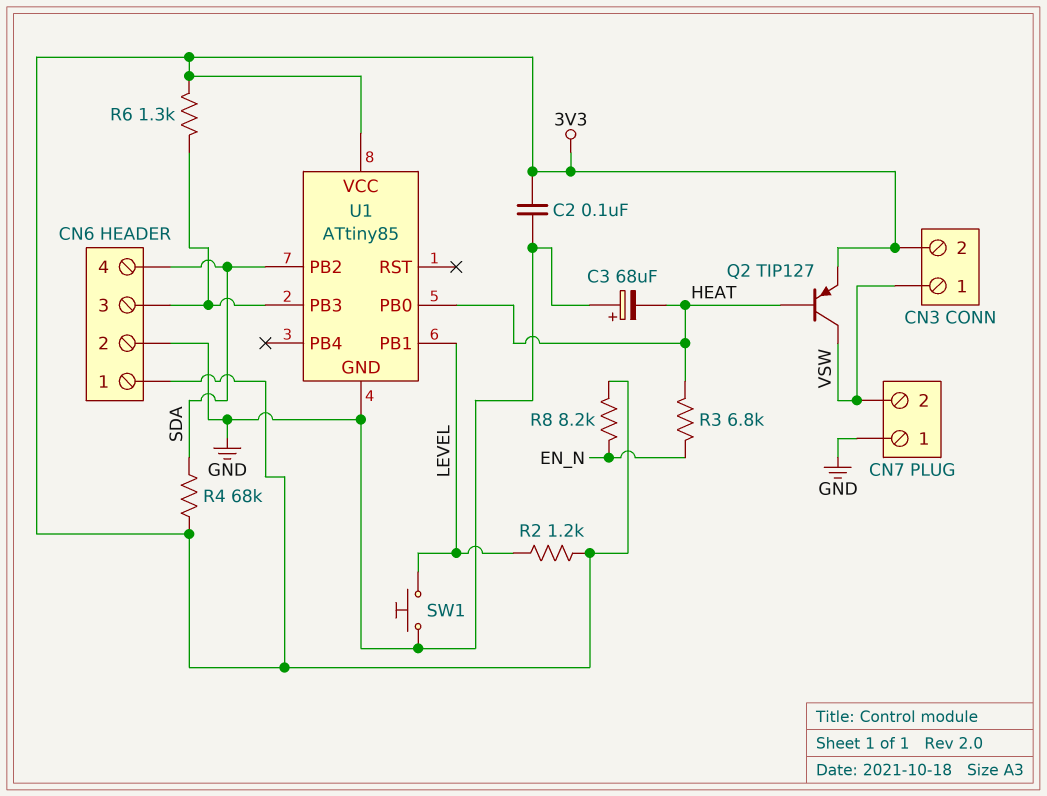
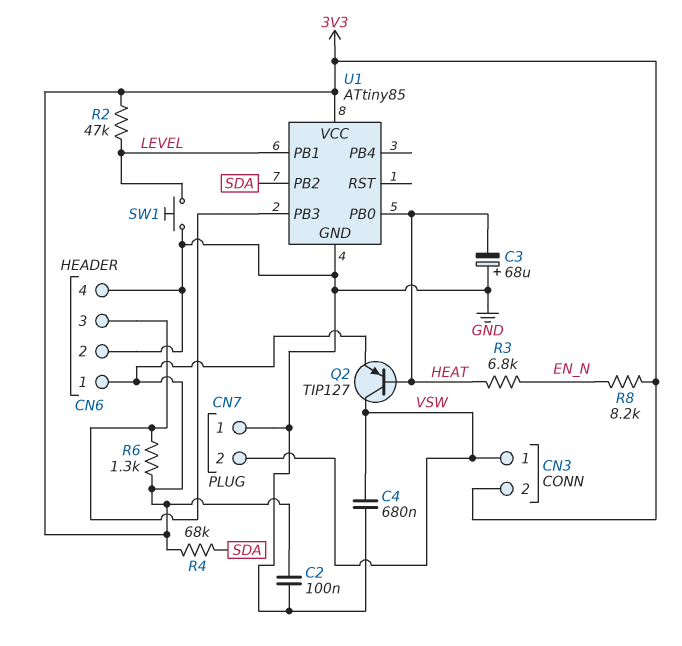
C4: none -> 680nF (GND, VSW)
CN6 pin 4: SDA -> GND
R2: 1.2k (3V3, LEVEL) -> 47k (3V3, LEVEL)

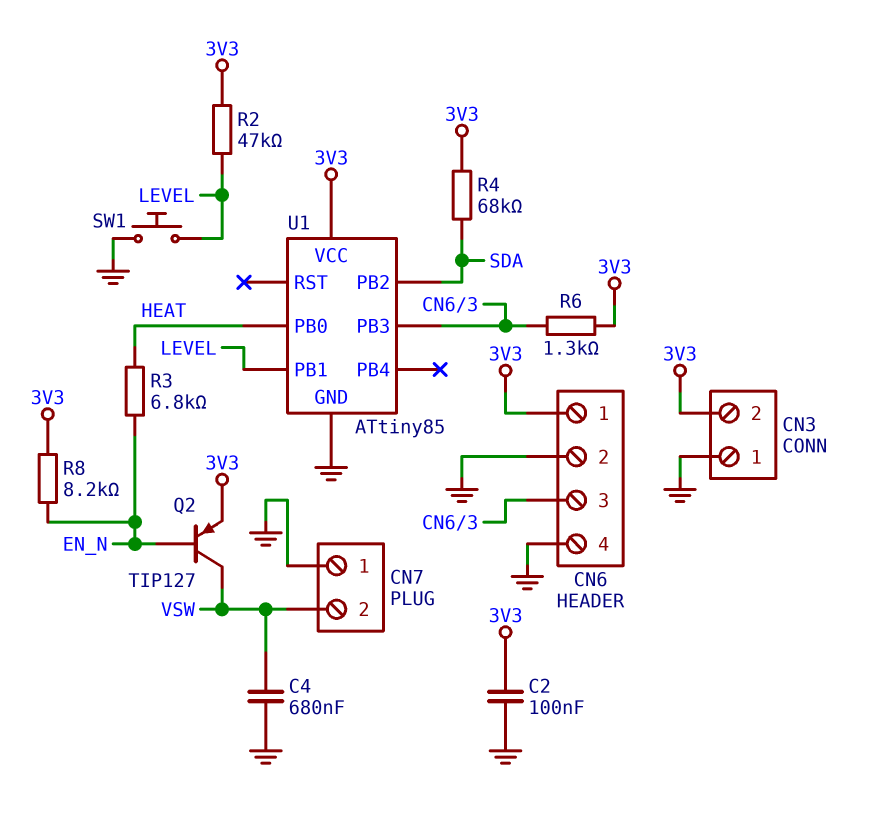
C3: 68uF (plus GND, minus HEAT) -> none
CN3 pin 1: VSW -> GND
Q2: PNP TIP127 (B HEAT, C VSW, E 3V3) -> PNP TIP127 (B EN_N, C VSW, E 3V3)

